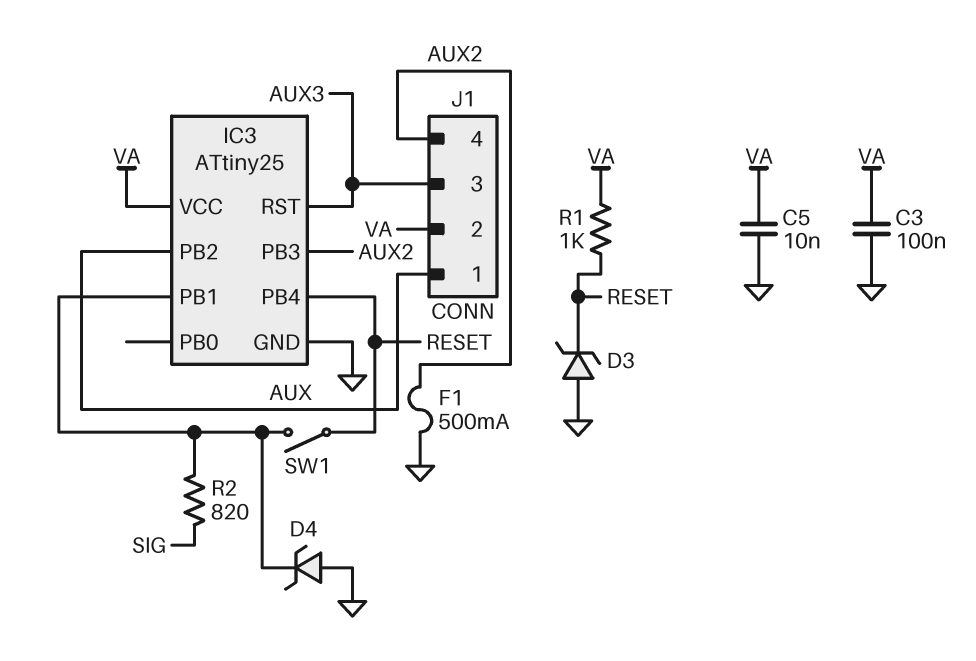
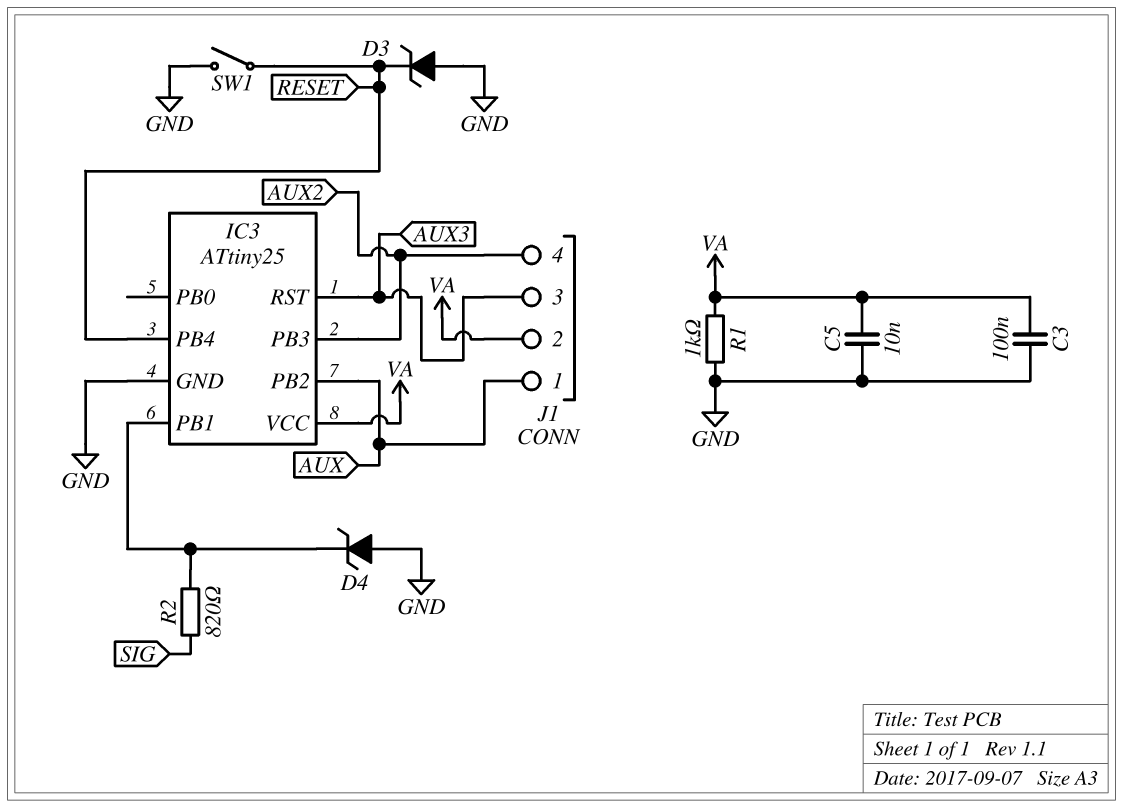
F1: 500mA (AUX2, GND) -> none
R1: 1k (RESET, VA) -> 1k (GND, VA)
SW1: switch (IC3/PB1, RESET) -> switch (GND, RESET)

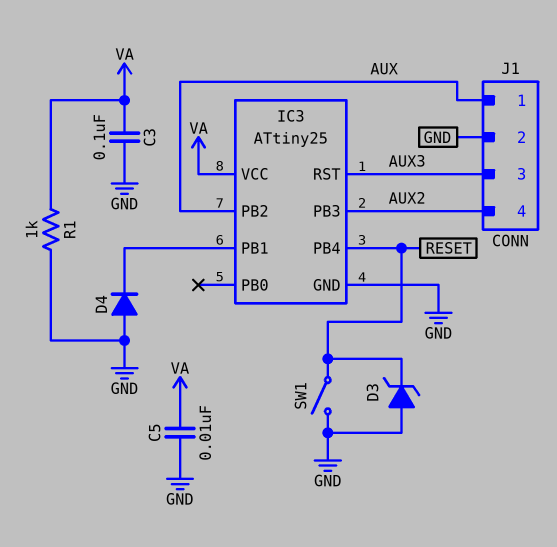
D4: zener (A GND, K IC3/PB1) -> diode (A GND, K IC3/PB1)
J1 pin 2: VA -> GND
R2: 820 (IC3/PB1, SIG) -> none

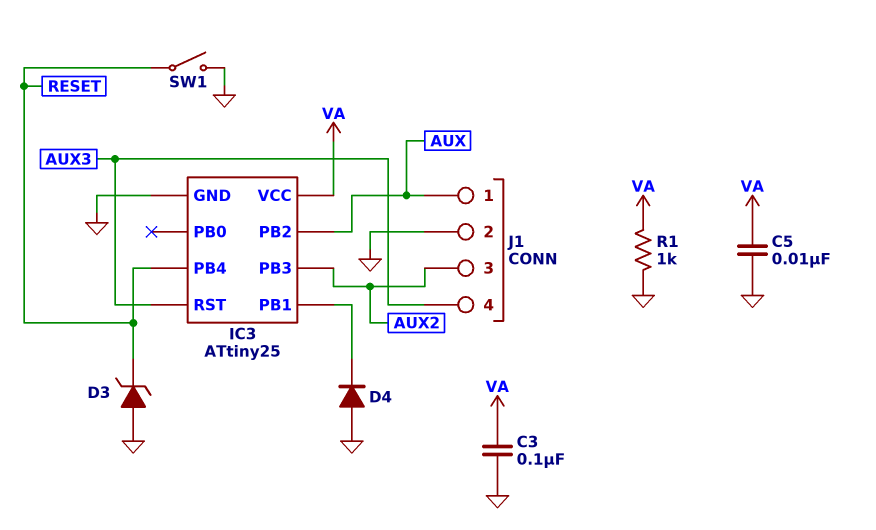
J1 pin 3: AUX3 -> AUX2
J1 pin 4: AUX2 -> AUX3

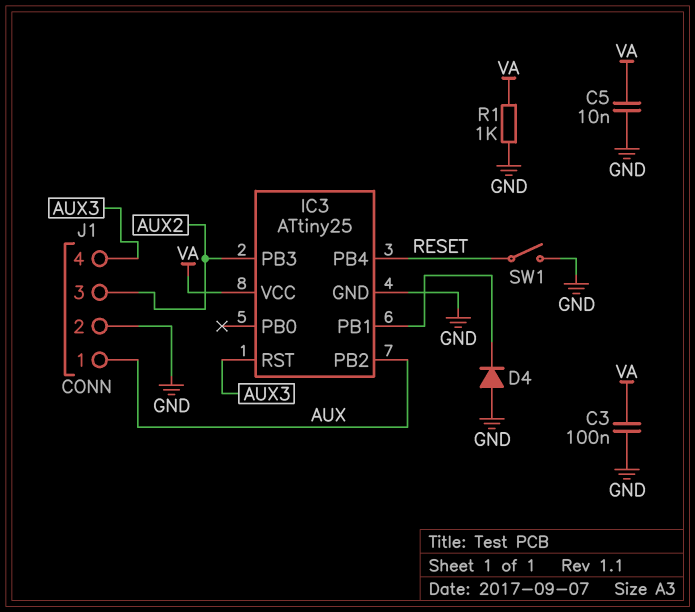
D3: zener (A GND, K RESET) -> none

